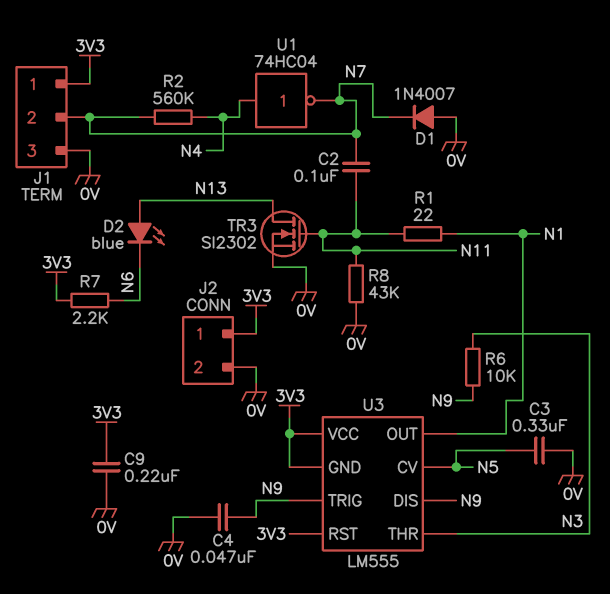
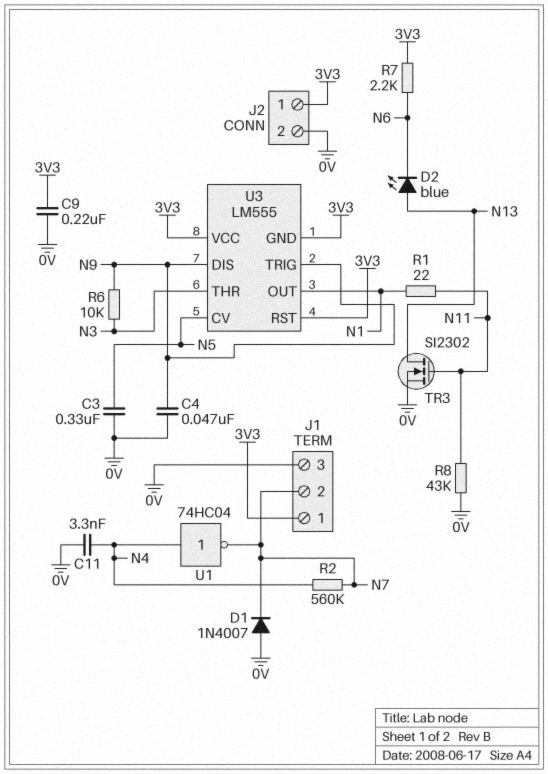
C2: 100nF (N7, N11) -> none
C11: none -> 3.3nF (0V, N4)

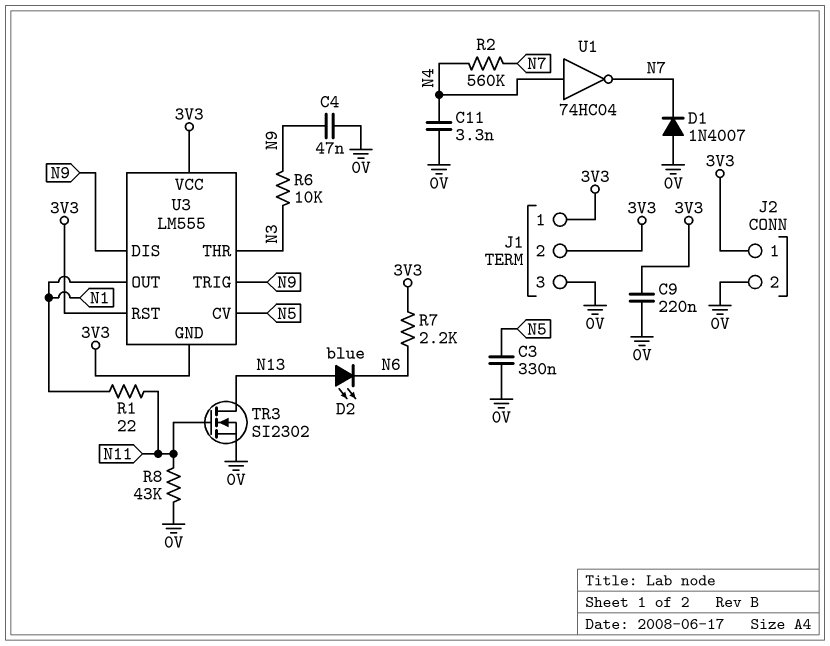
J1 pin 2: N7 -> 3V3

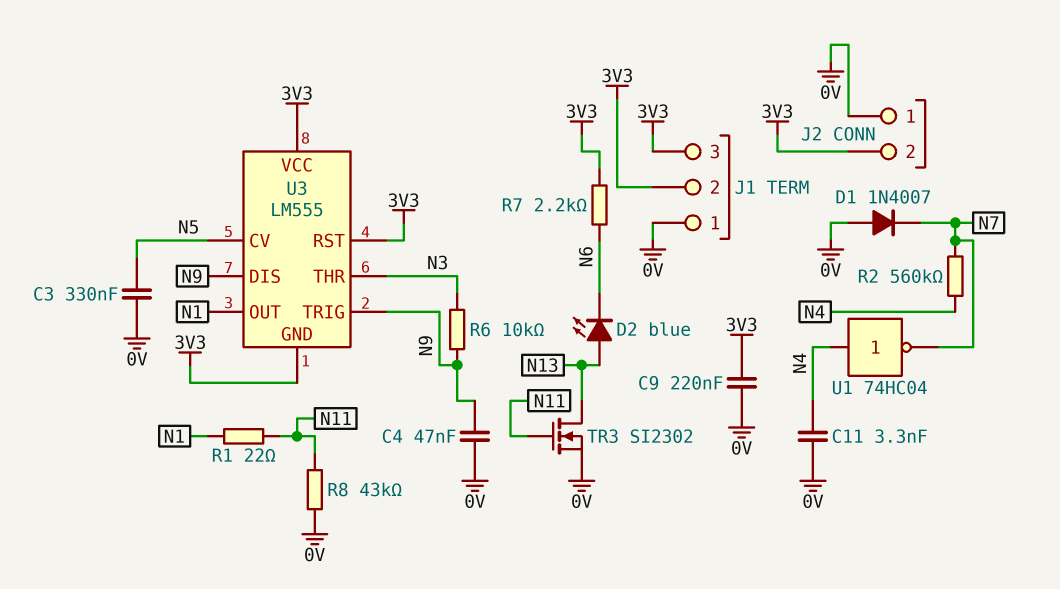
J1 pin 1: 3V3 -> 0V
J1 pin 3: 0V -> 3V3
J2 pin 1: 3V3 -> 0V
J2 pin 2: 0V -> 3V3

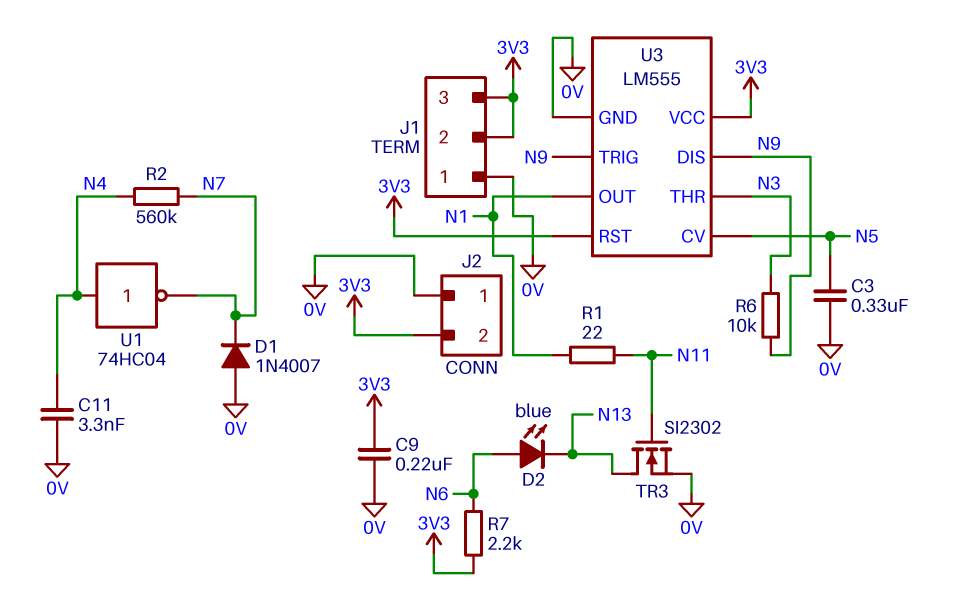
C4: 47nF (0V, N9) -> none
D2: LED blue (A N13, K N6) -> LED blue (A N6, K N13)
R8: 43k (0V, N11) -> none
U3 pin GND: 3V3 -> 0V

